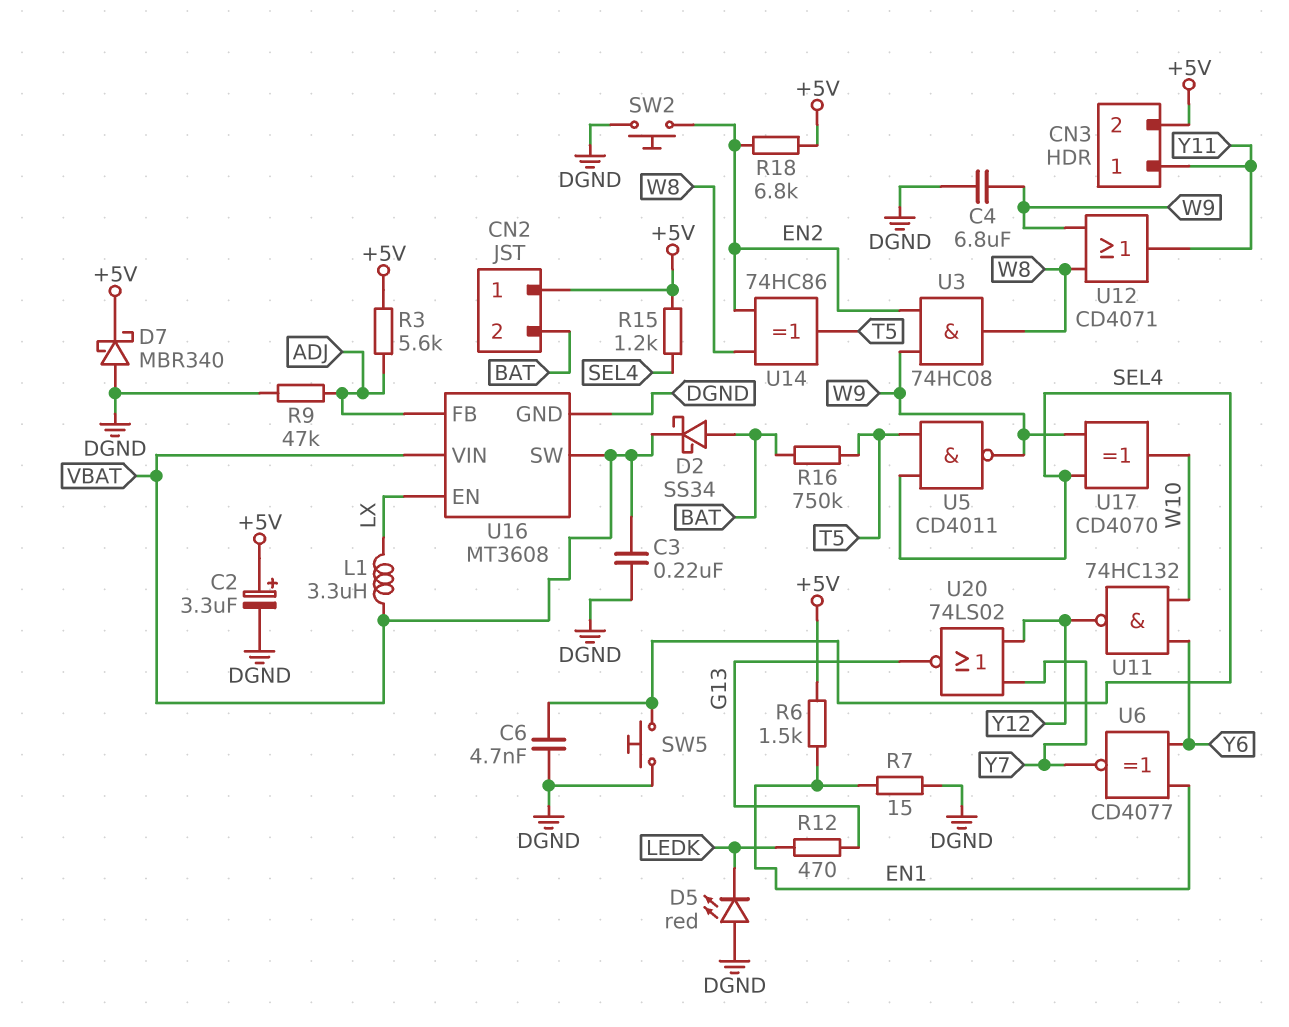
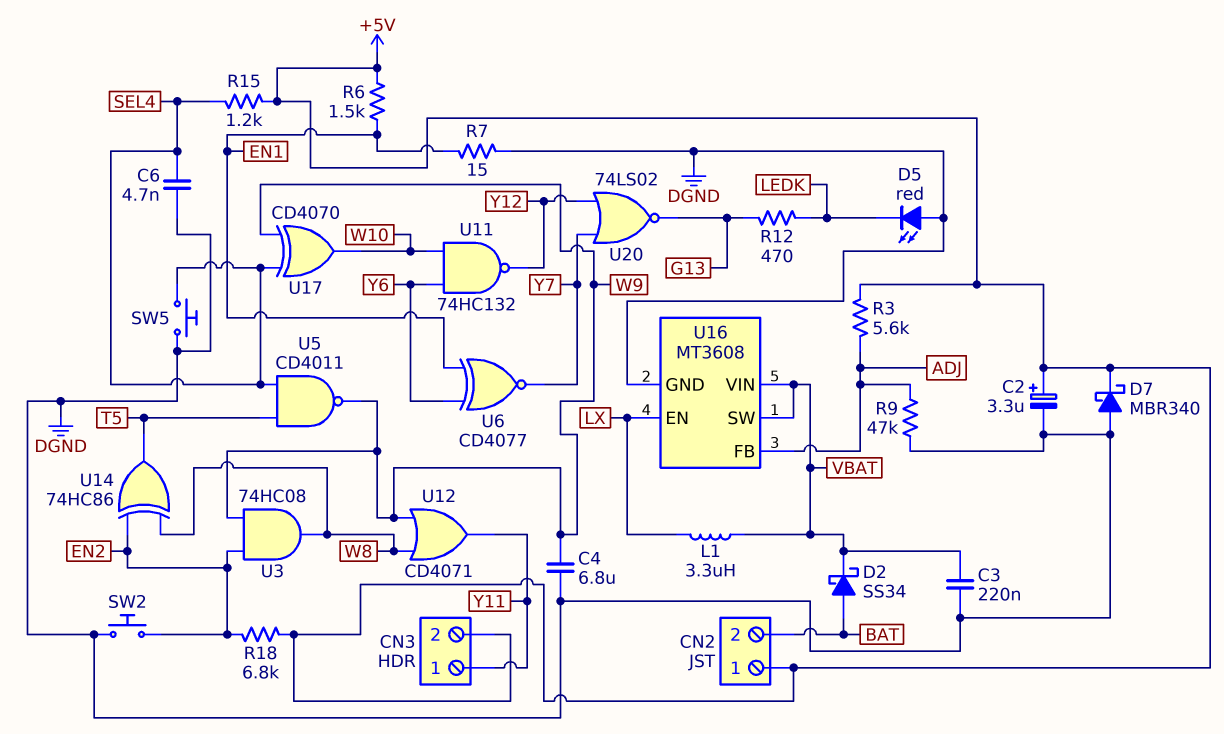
R16: 750k (BAT, T5) -> none

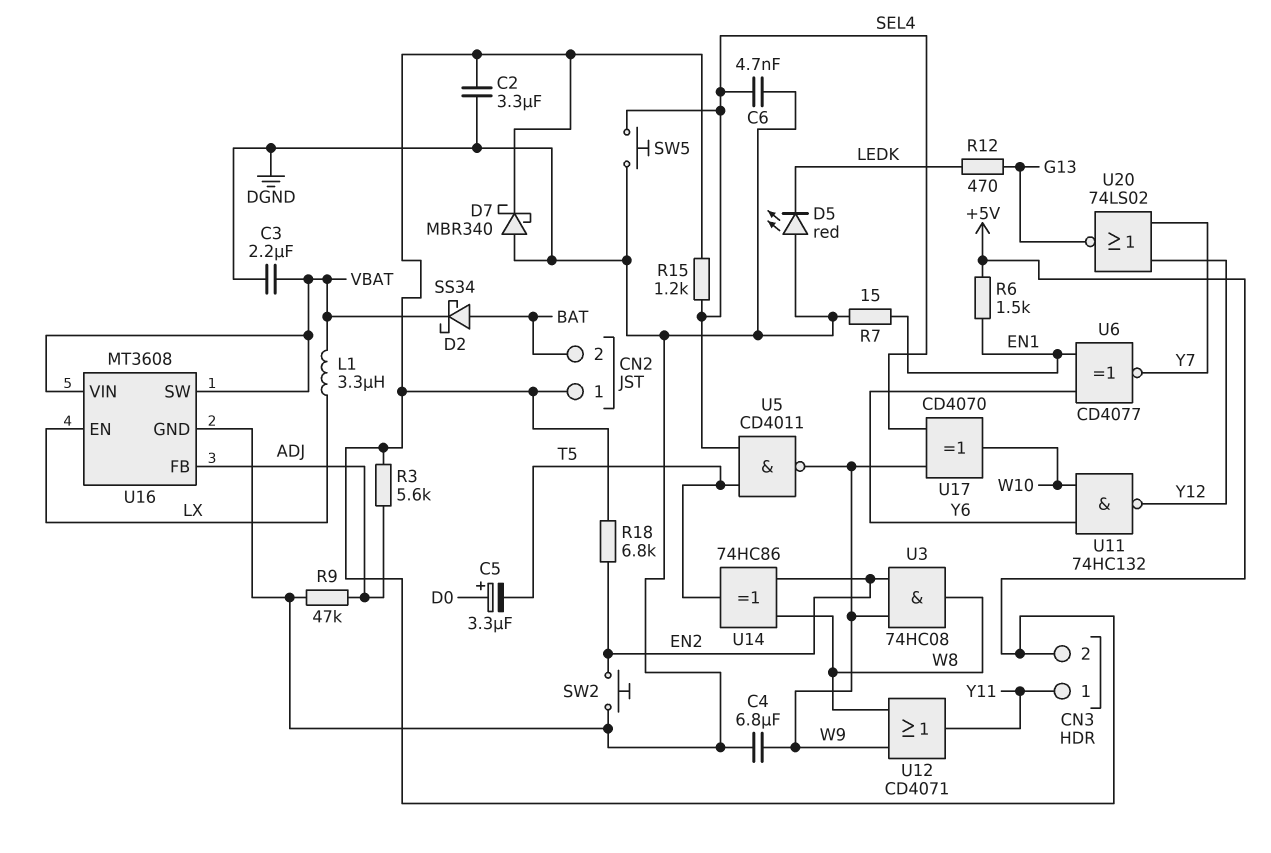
C2: 3.3uF (plus +5V, minus DGND) -> 3.3uF (+5V, DGND)
C3: 220nF (DGND, VBAT) -> 2.2uF (DGND, VBAT)
C5: none -> 3.3uF (plus D0, minus T5)

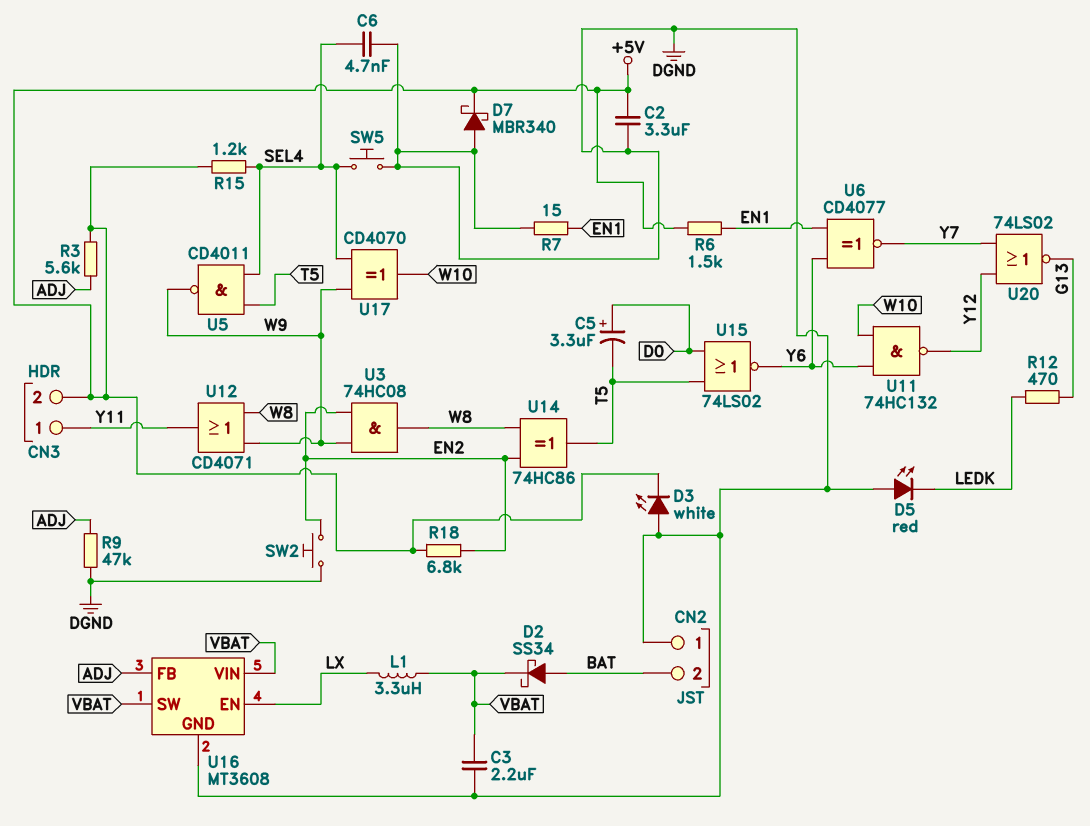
C4: 6.8uF (DGND, W9) -> none
CN2 pin 1: +5V -> DGND
D3: none -> LED white (A DGND, K +5V)
U15: none -> NOR 74LS02 (in D0, in T5, out Y6)

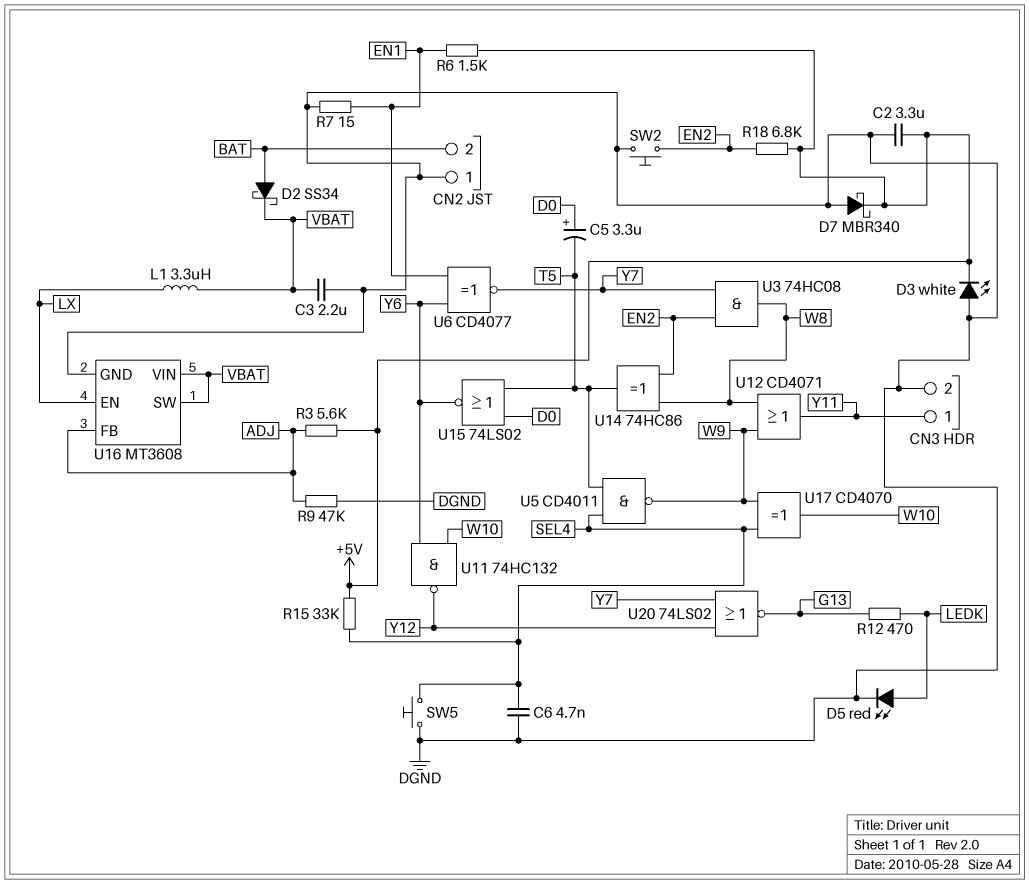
CN3 pin 2: +5V -> DGND
D5: LED red (A DGND, K LEDK) -> LED red (A LEDK, K DGND)
R15: 1.2k (+5V, SEL4) -> 33k (+5V, SEL4)
U3: AND 74HC08 (in EN2, in W9, out W8) -> AND 74HC08 (in EN2, in Y7, out W8)

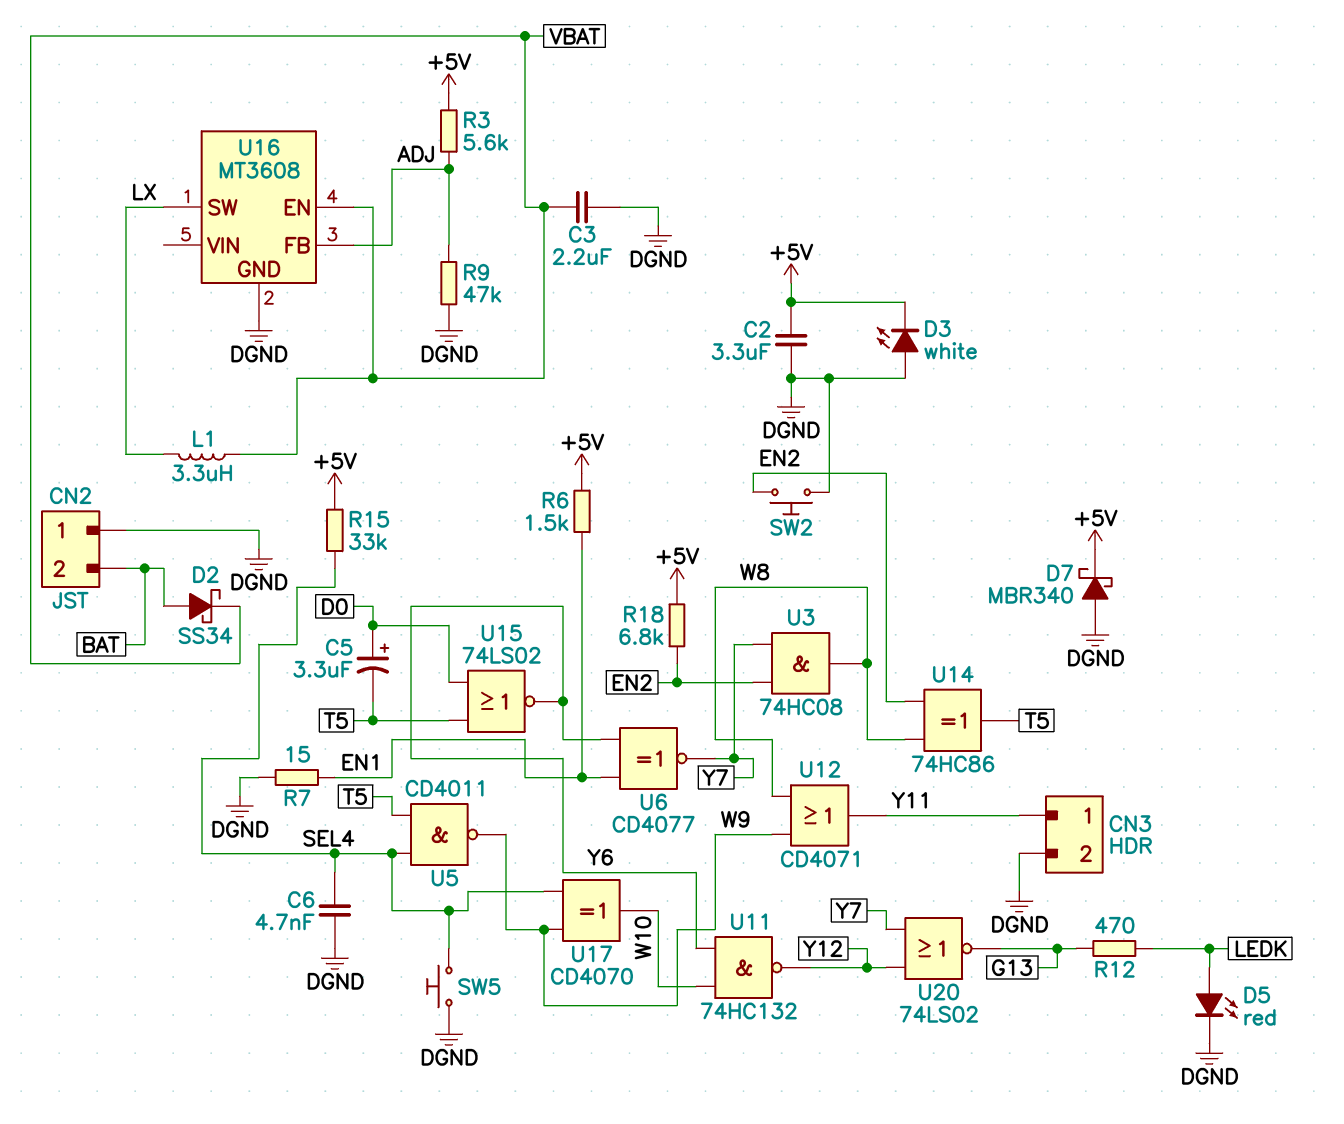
U16 pin EN: LX -> VBAT
U16 pin SW: VBAT -> LX
U16 pin VIN: VBAT -> none

